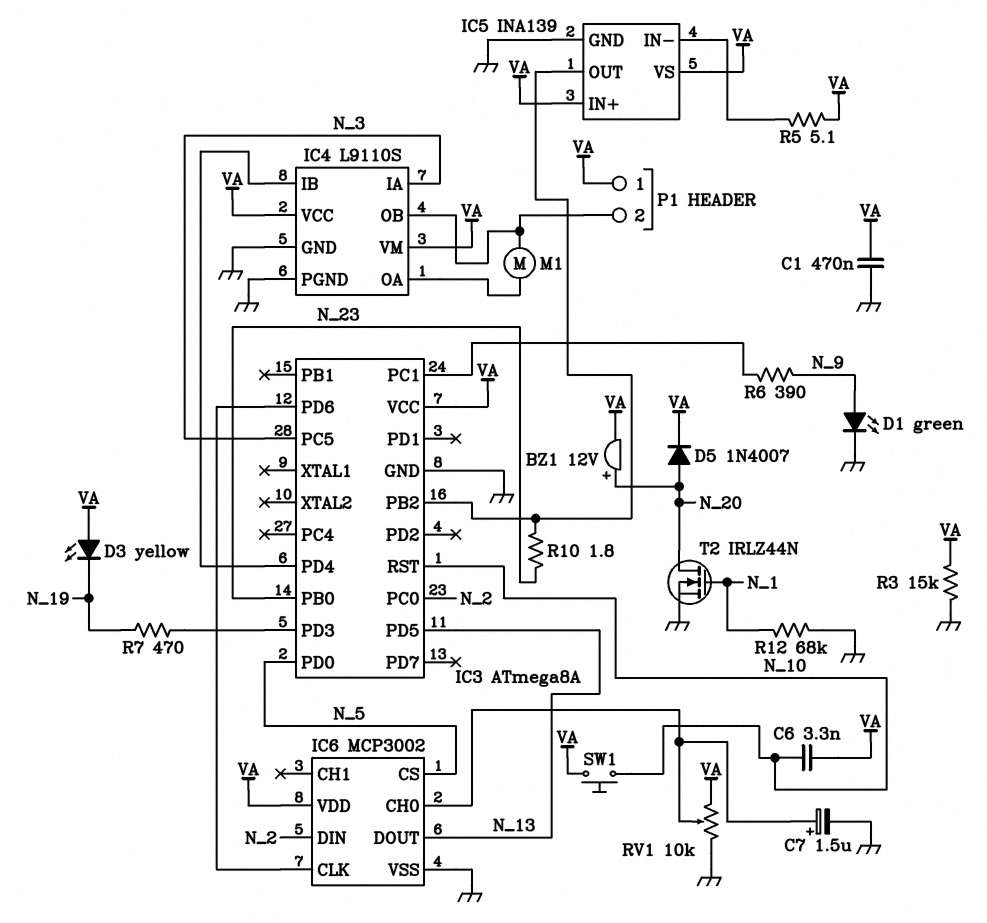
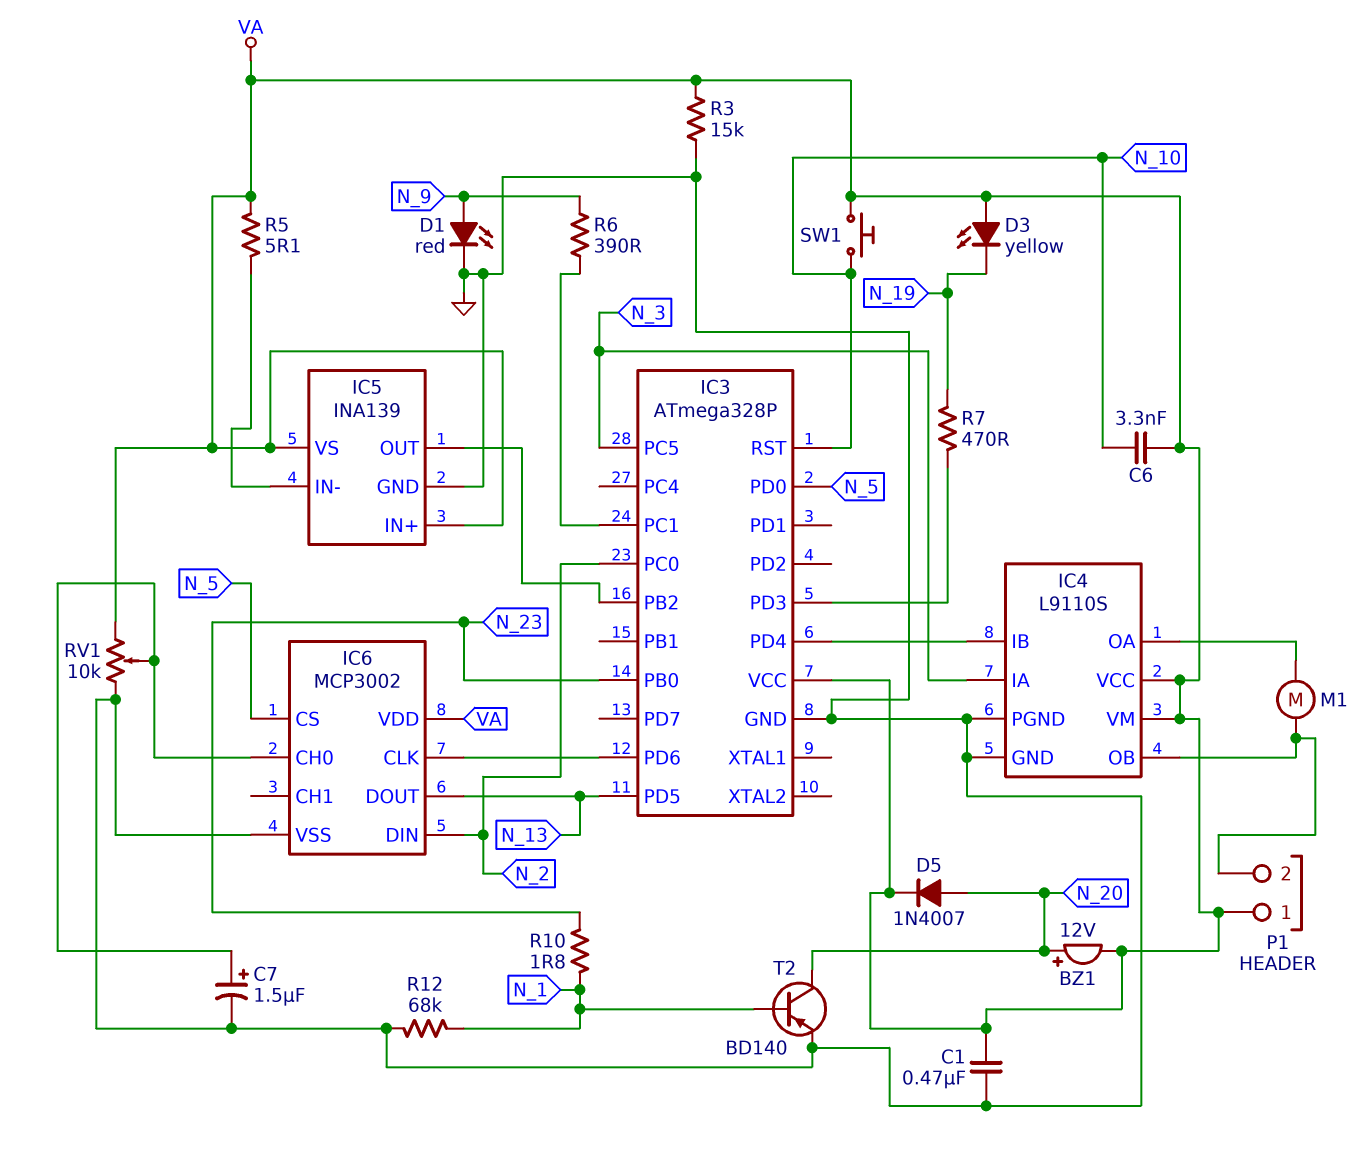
D1: LED green (A N_9, K GND) -> LED red (A N_9, K GND)
IC3: ATmega8A -> ATmega328P
R10: 1.8 (IC3/PB2, N_23) -> 1.8 (N_1, N_23)
T2: NMOS IRLZ44N (G N_1, D N_20, S GND) -> PNP BD140 (B N_1, C N_20, E GND)

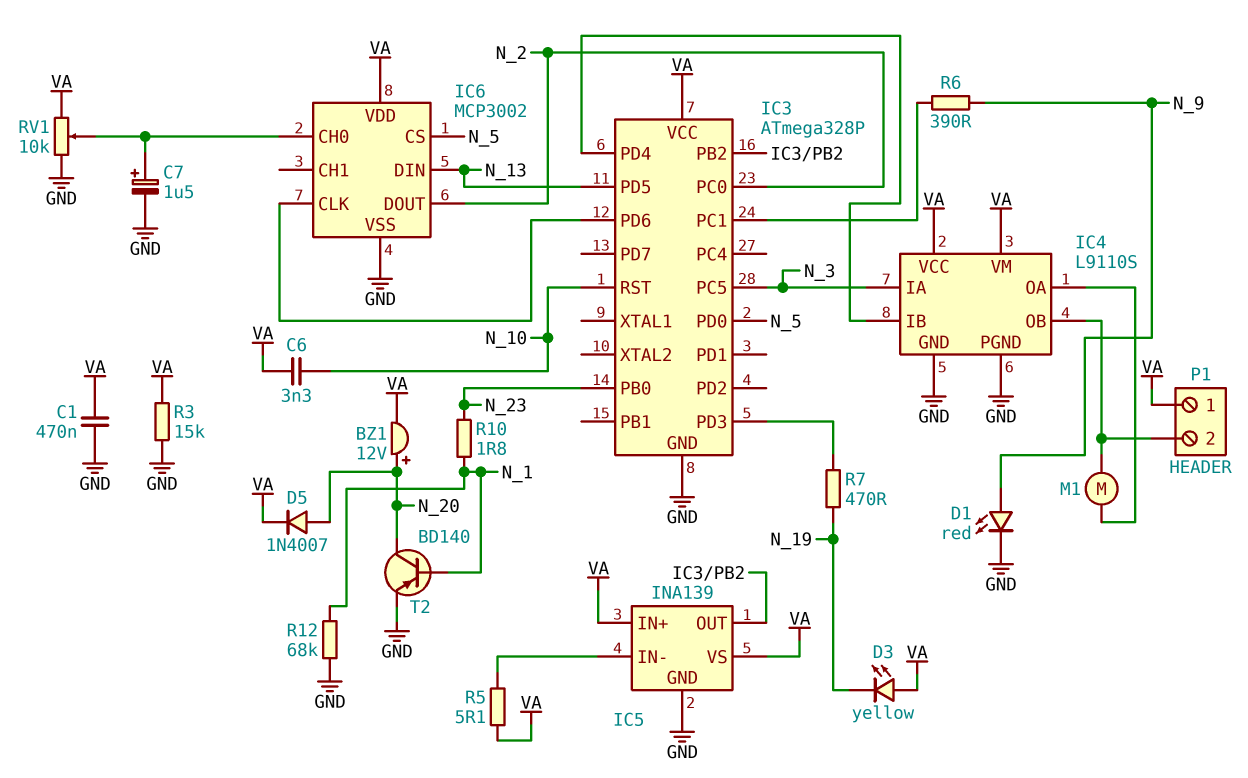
IC6 pin DIN: N_2 -> N_13
IC6 pin DOUT: N_13 -> N_2
SW1: button (N_10, VA) -> none

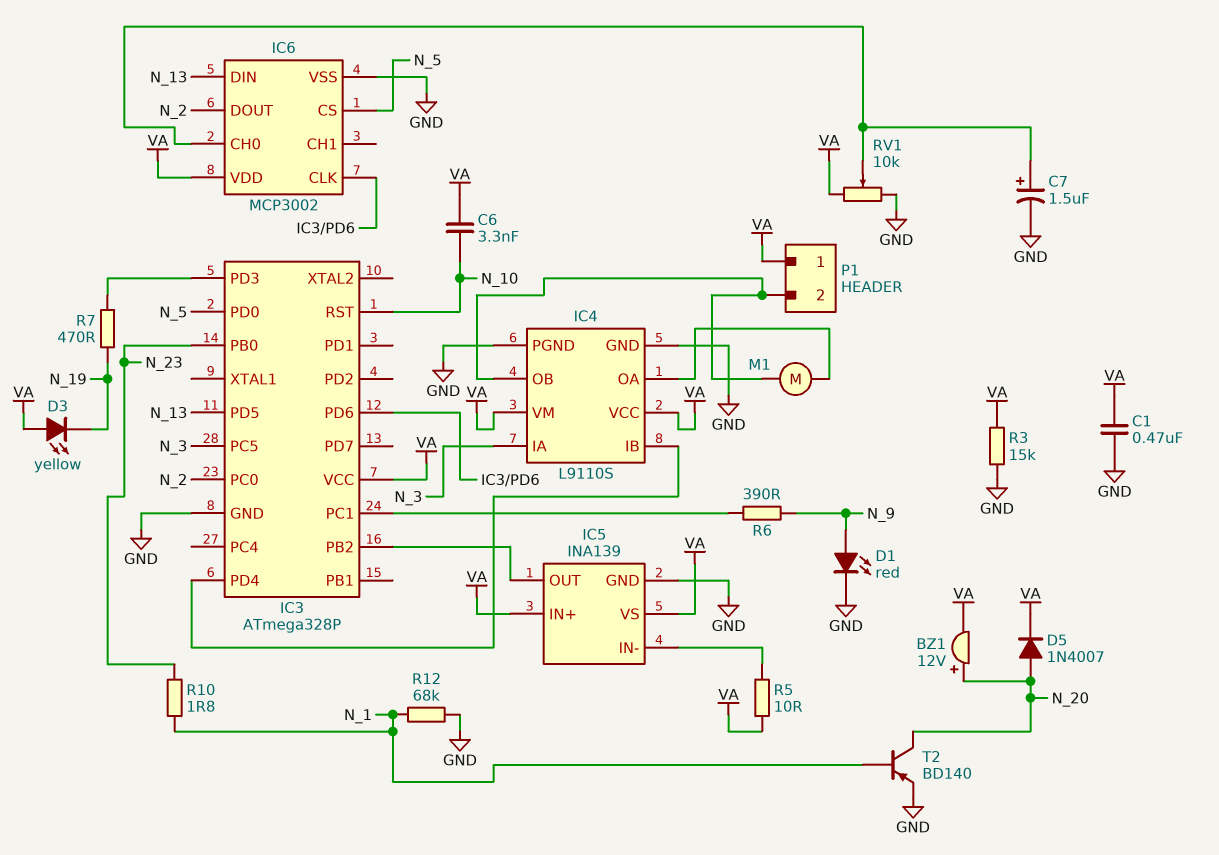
R5: 5.1 (IC5/IN-, VA) -> 10 (IC5/IN-, VA)

